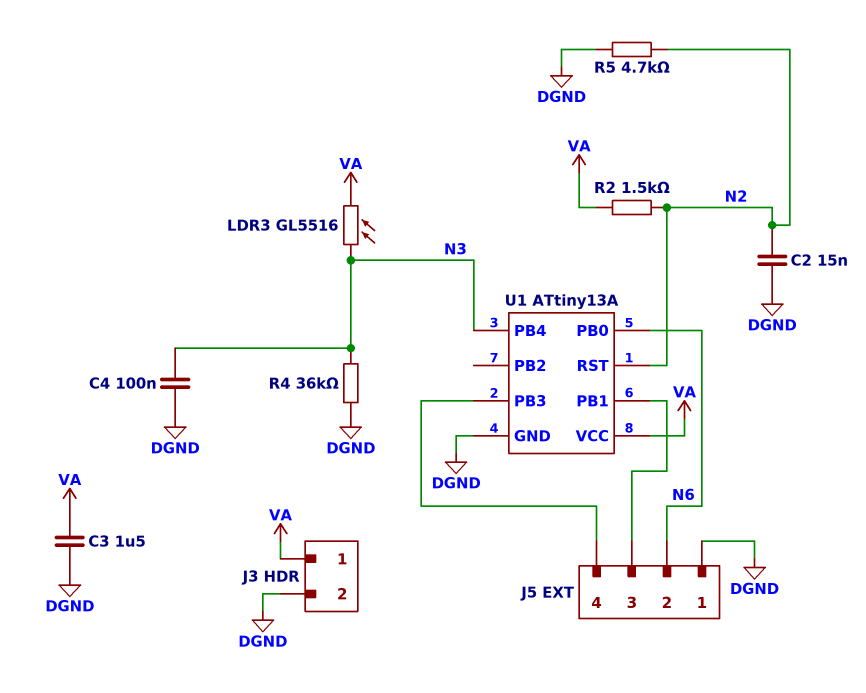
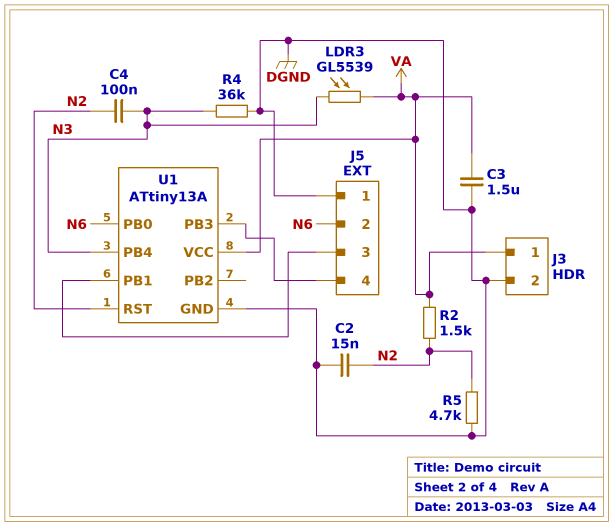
C4: 100nF (DGND, N3) -> 100nF (N2, N3)
LDR3: GL5516 (N3, VA) -> GL5539 (N3, VA)

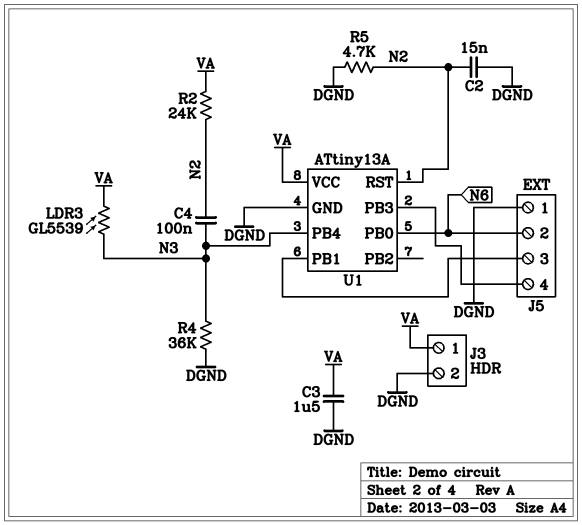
R2: 1.5k (N2, VA) -> 24k (N2, VA)

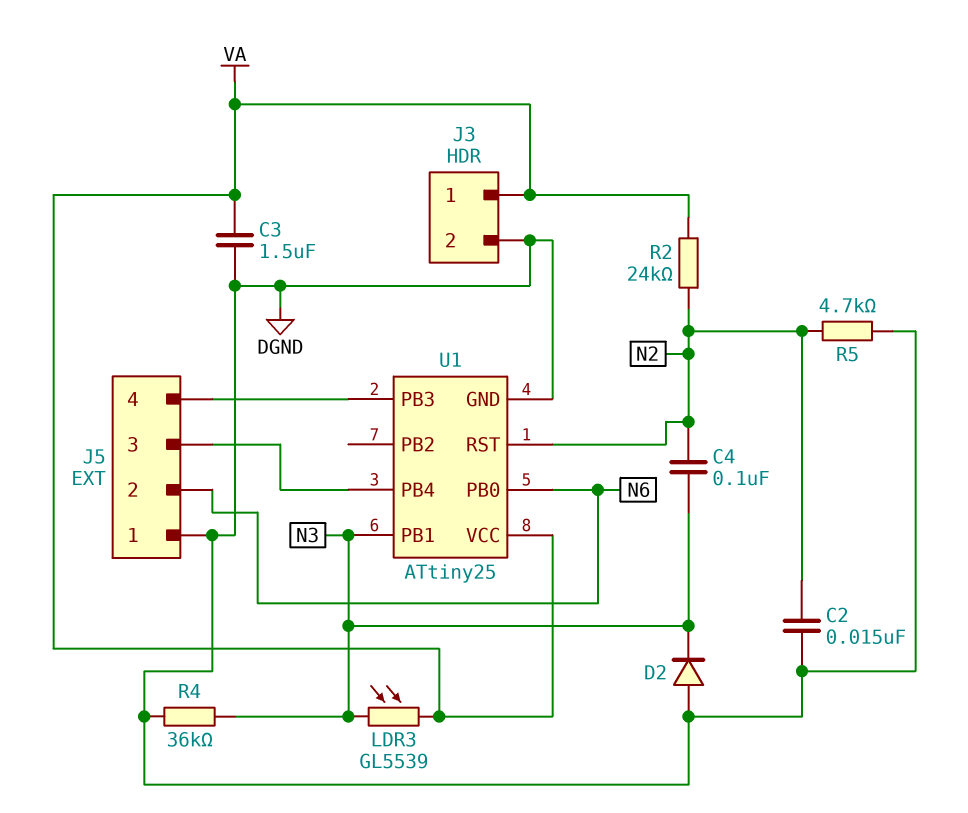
D2: none -> diode (A DGND, K N3)
U1: ATtiny13A -> ATtiny25
U1 pin PB1: J5/3 -> N3
U1 pin PB4: N3 -> J5/3

